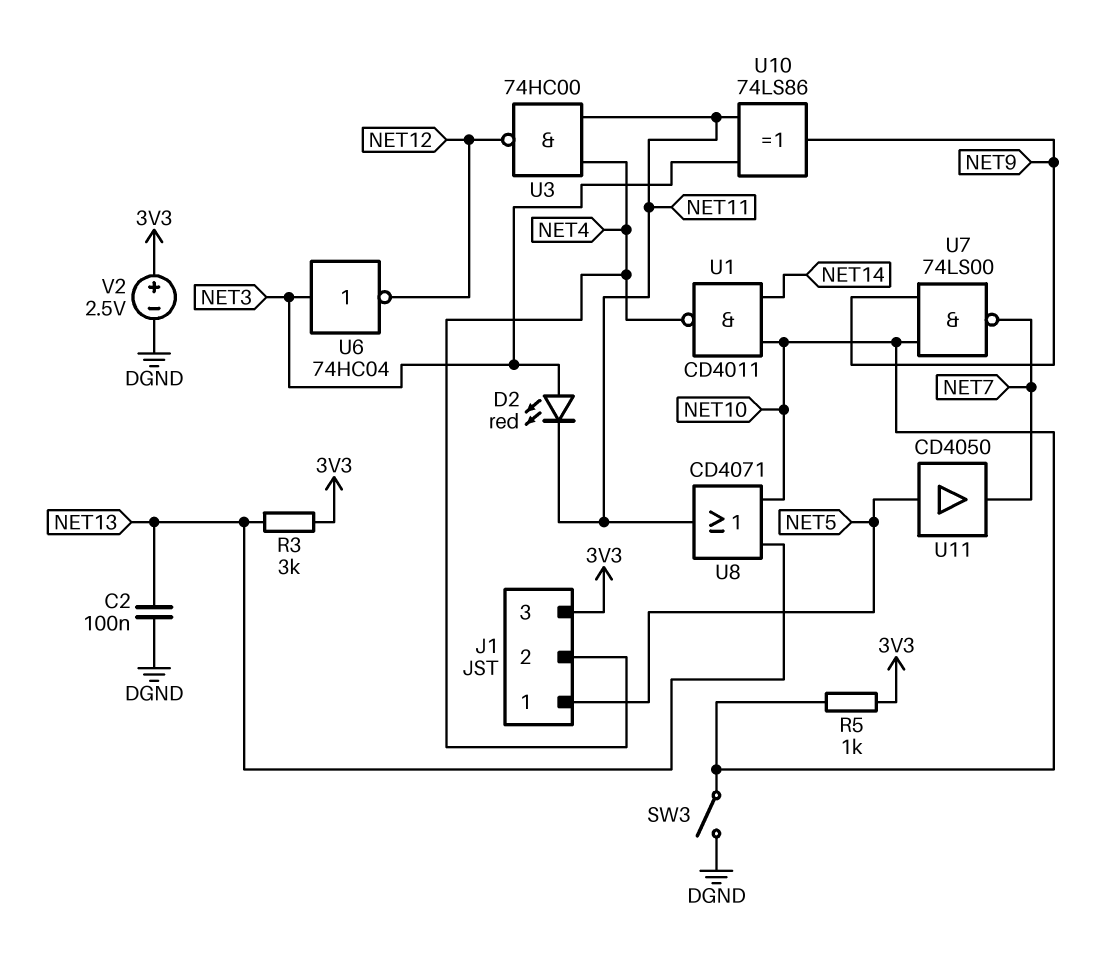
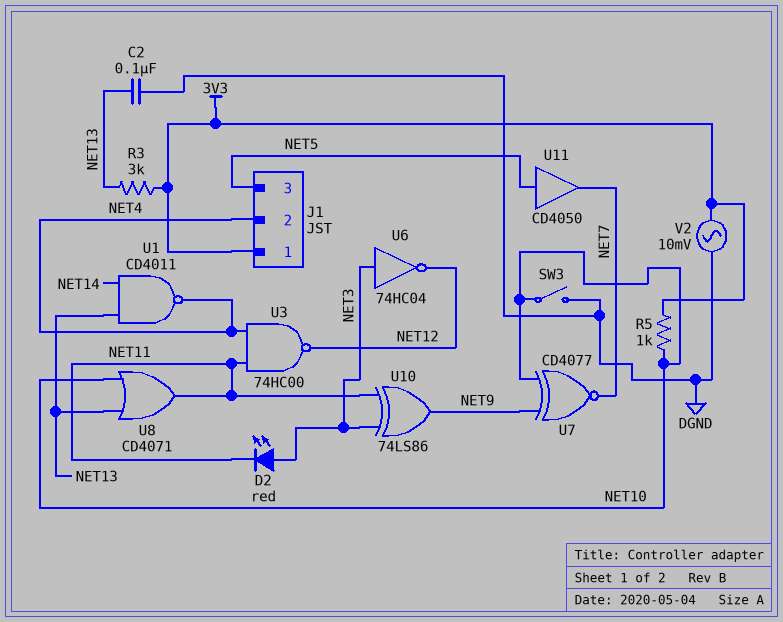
J1 pin 1: NET5 -> 3V3
J1 pin 3: 3V3 -> NET5
U1: NAND CD4011 (in NET10, in NET14, out NET4) -> NAND CD4011 (in NET13, in NET14, out NET4)
U7: NAND 74LS00 (in NET9, in NET10, out NET7) -> XNOR CD4077 (in NET9, in NET10, out NET7)
V2: 2.5V (plus 3V3, minus DGND) -> AC 10mV (3V3, DGND)

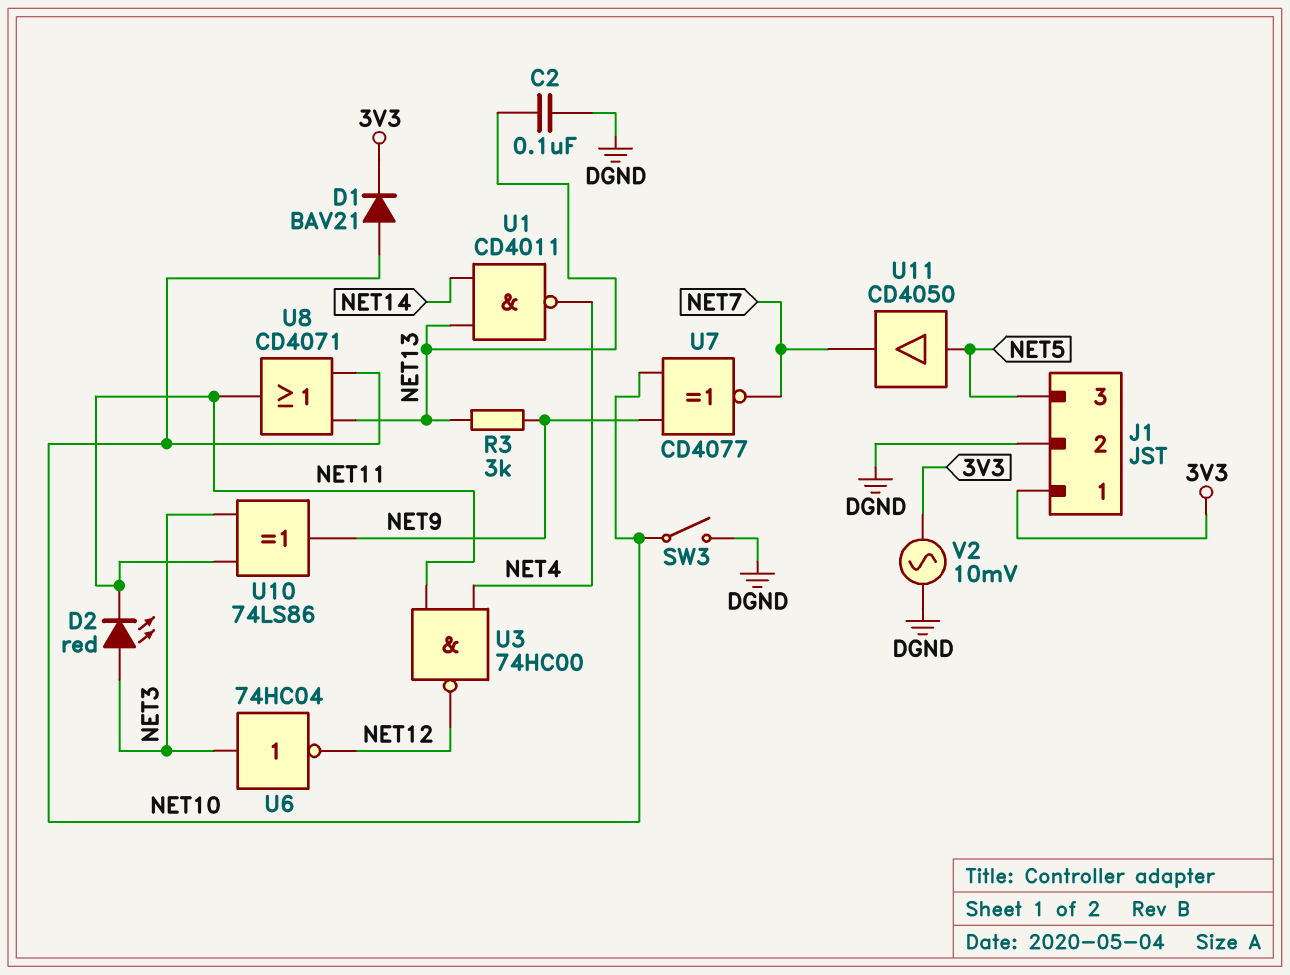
D1: none -> diode BAV21 (A NET10, K 3V3)
J1 pin 2: NET4 -> DGND
R3: 3k (3V3, NET13) -> 3k (NET9, NET13)
R5: 1k (3V3, NET10) -> none

